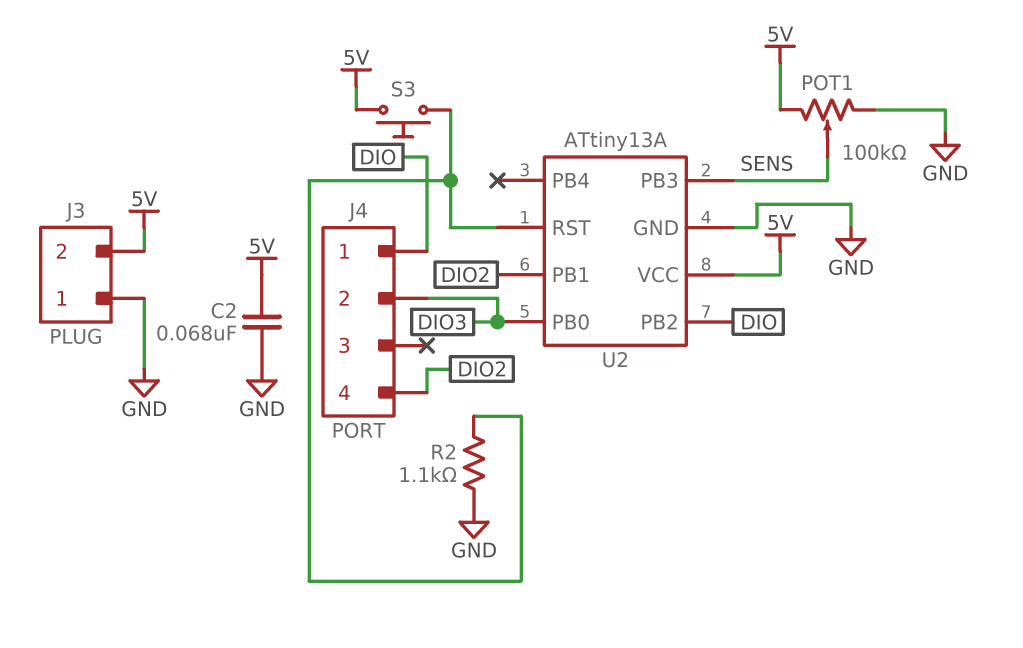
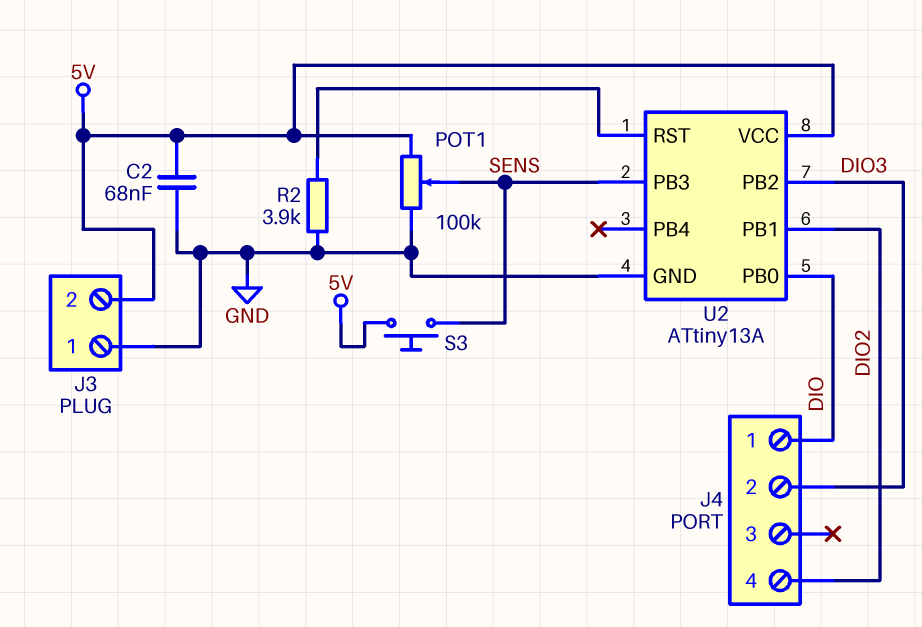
R2: 1.1k (GND, U2/RST) -> 3.9k (GND, U2/RST)
S3: button (5V, U2/RST) -> button (5V, SENS)
U2 pin PB0: DIO3 -> DIO
U2 pin PB2: DIO -> DIO3

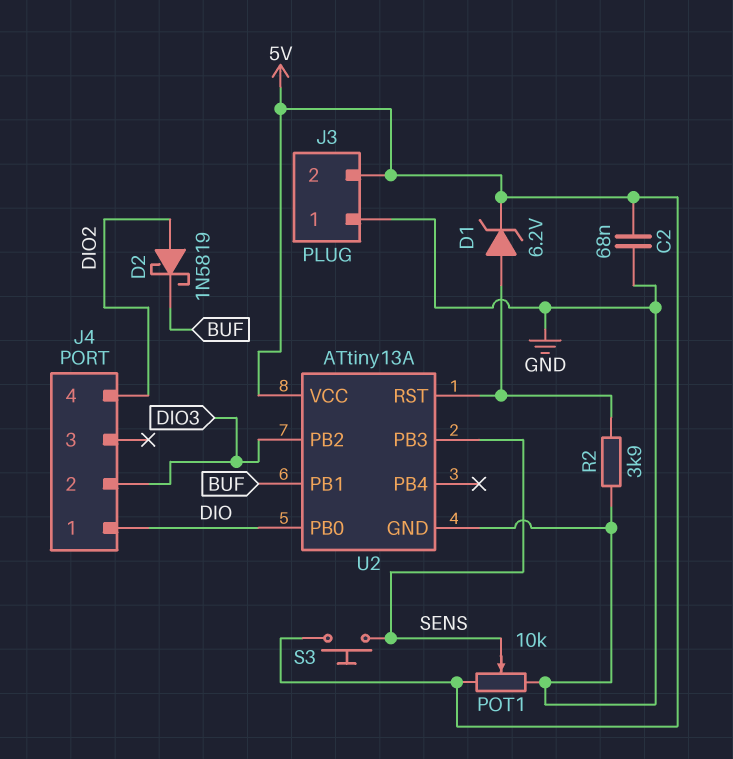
D1: none -> zener 6.2V (A U2/RST, K 5V)
D2: none -> schottky 1N5819 (A DIO2, K BUF)
POT1: 100k (5V, GND, wiper SENS) -> 10k (5V, GND, wiper SENS)
U2 pin PB1: DIO2 -> BUF

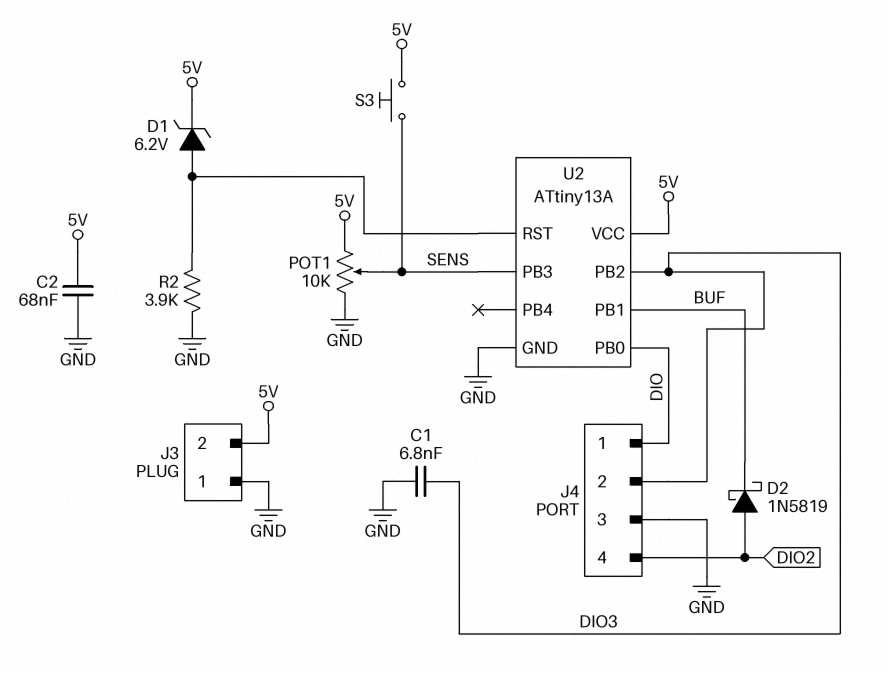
C1: none -> 6.8nF (DIO3, GND)
J4 pin 3: none -> GND

